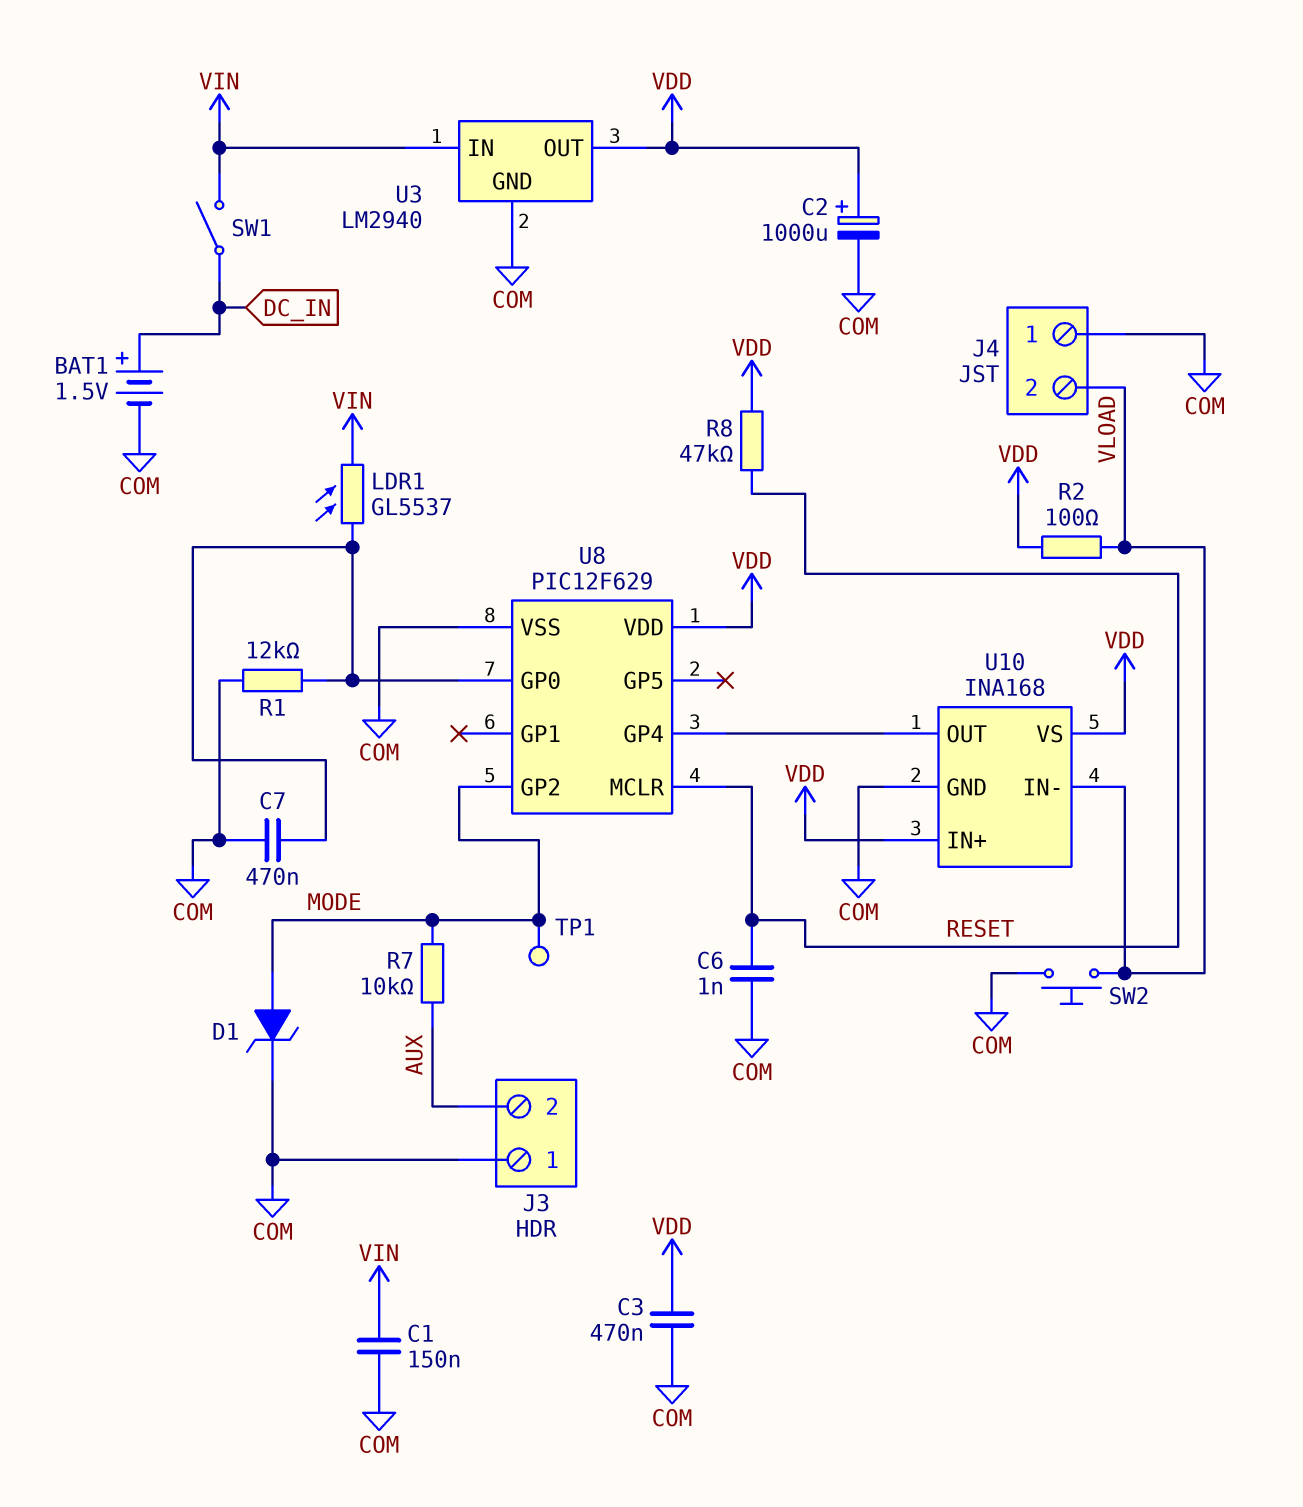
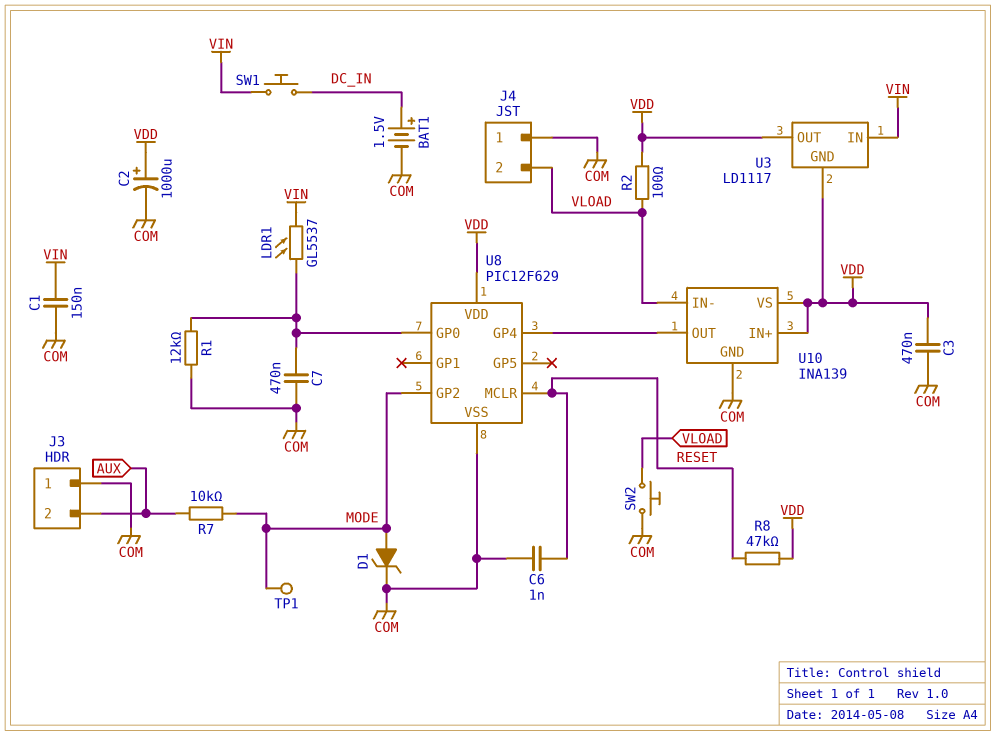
SW1: switch (DC_IN, VIN) -> button (DC_IN, VIN)
U3: LM2940 -> LD1117
U3 pin GND: COM -> VDD
U10: INA168 -> INA139

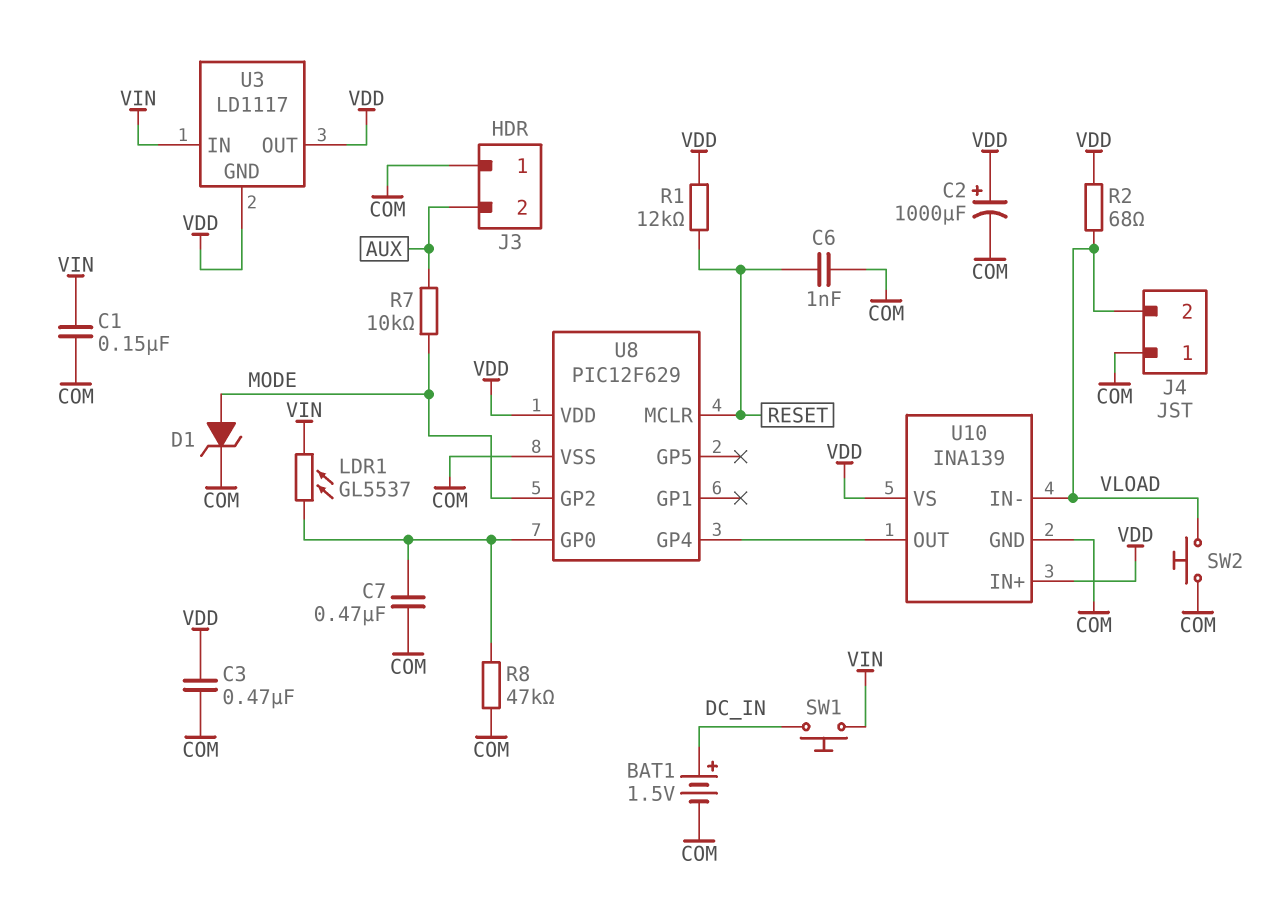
R1: 12k (COM, U8/GP0) -> 12k (RESET, VDD)
R2: 100 (VDD, VLOAD) -> 68 (VDD, VLOAD)
R8: 47k (RESET, VDD) -> 47k (COM, U8/GP0)
TP1: test point (MODE) -> none

